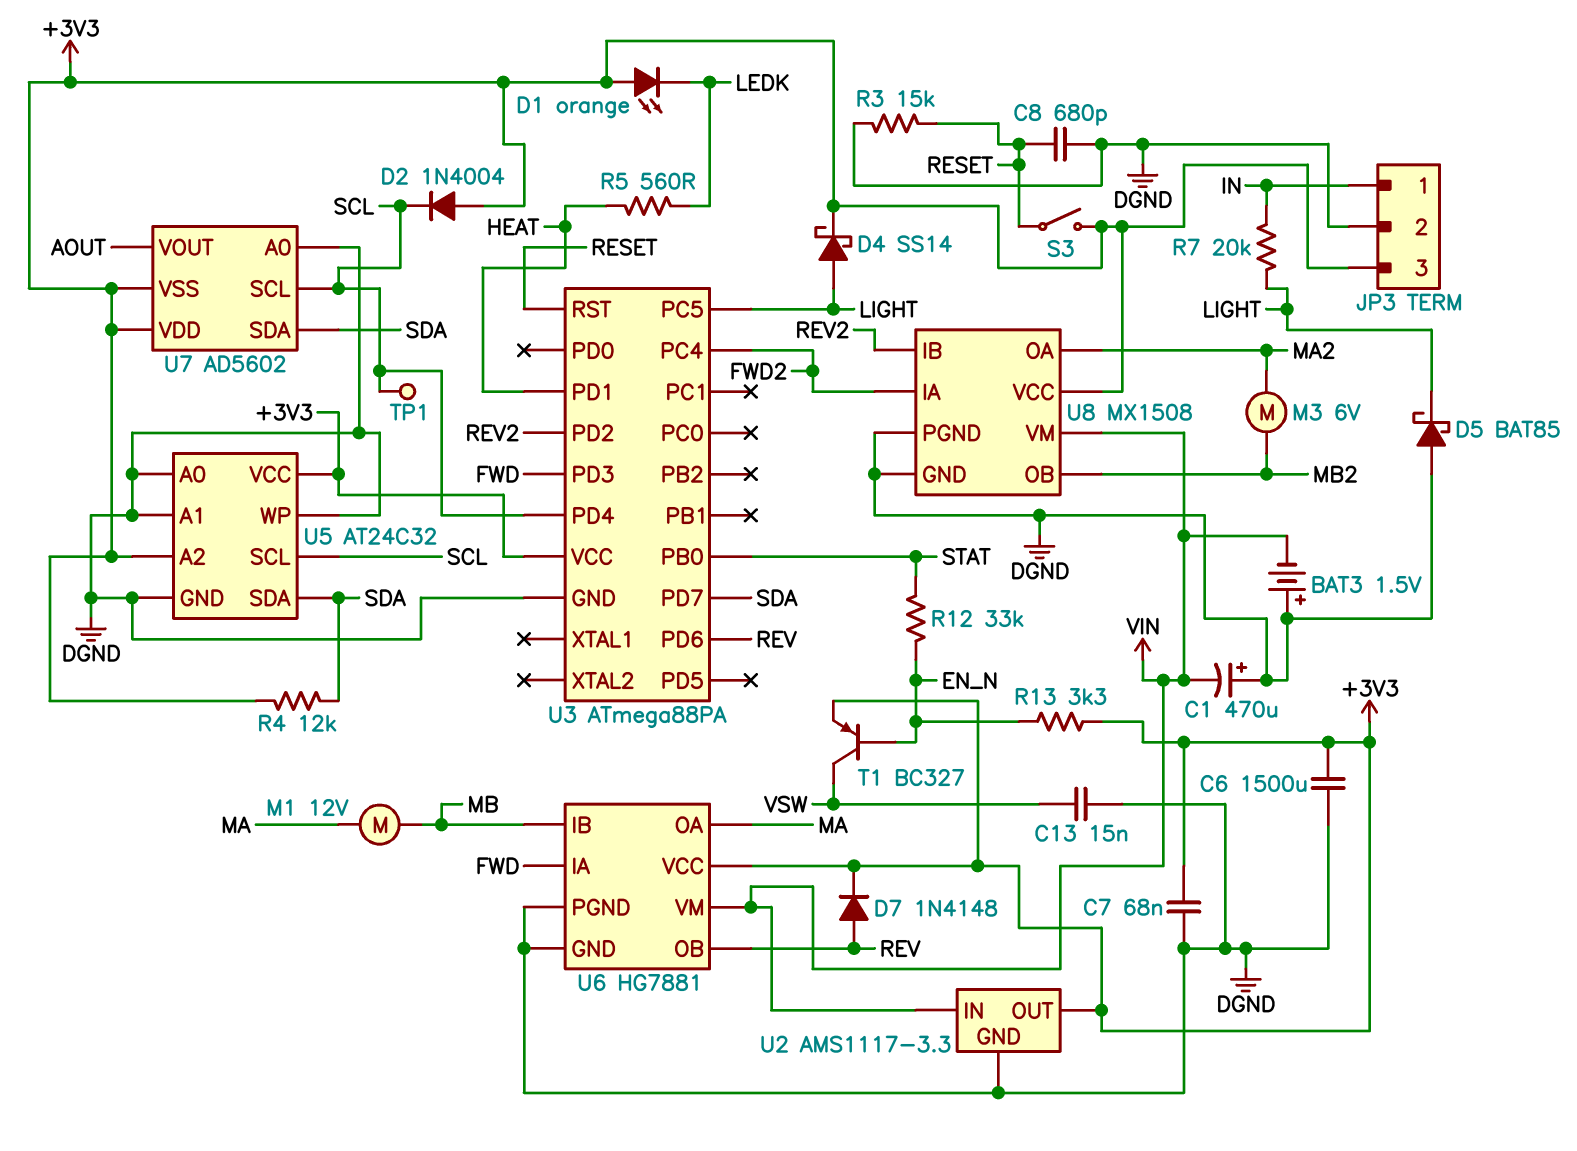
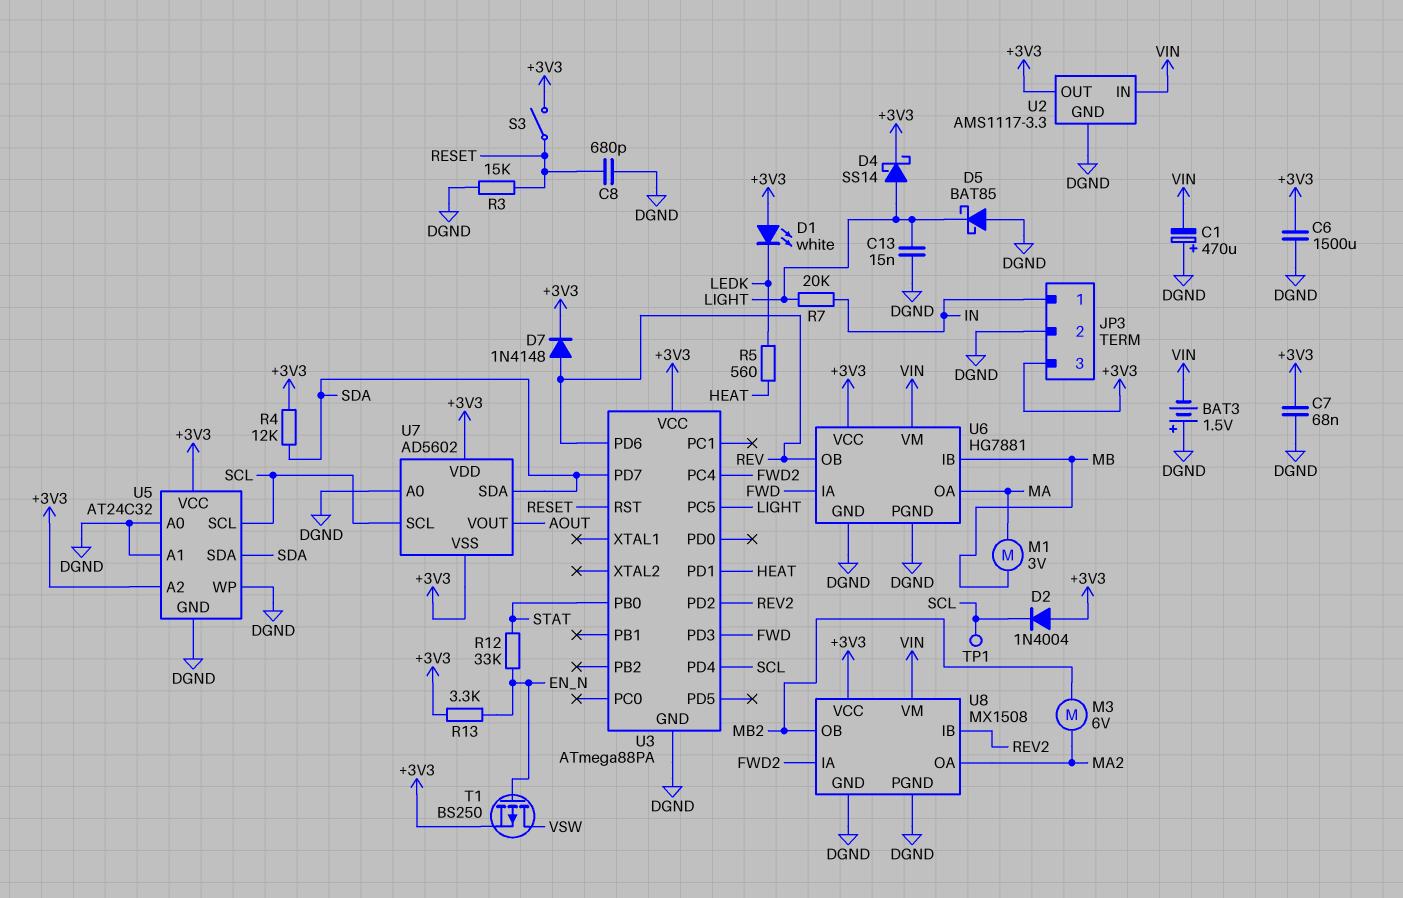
C13: 15nF (DGND, VSW) -> 15nF (DGND, LIGHT)
D1: LED orange (A +3V3, K LEDK) -> LED white (A +3V3, K LEDK)
M1: motor 12V (MA, MB) -> motor 3V (MA, MB)
T1: PNP BC327 (B EN_N, C VSW, E +3V3) -> PMOS BS250 (G EN_N, D VSW, S +3V3)

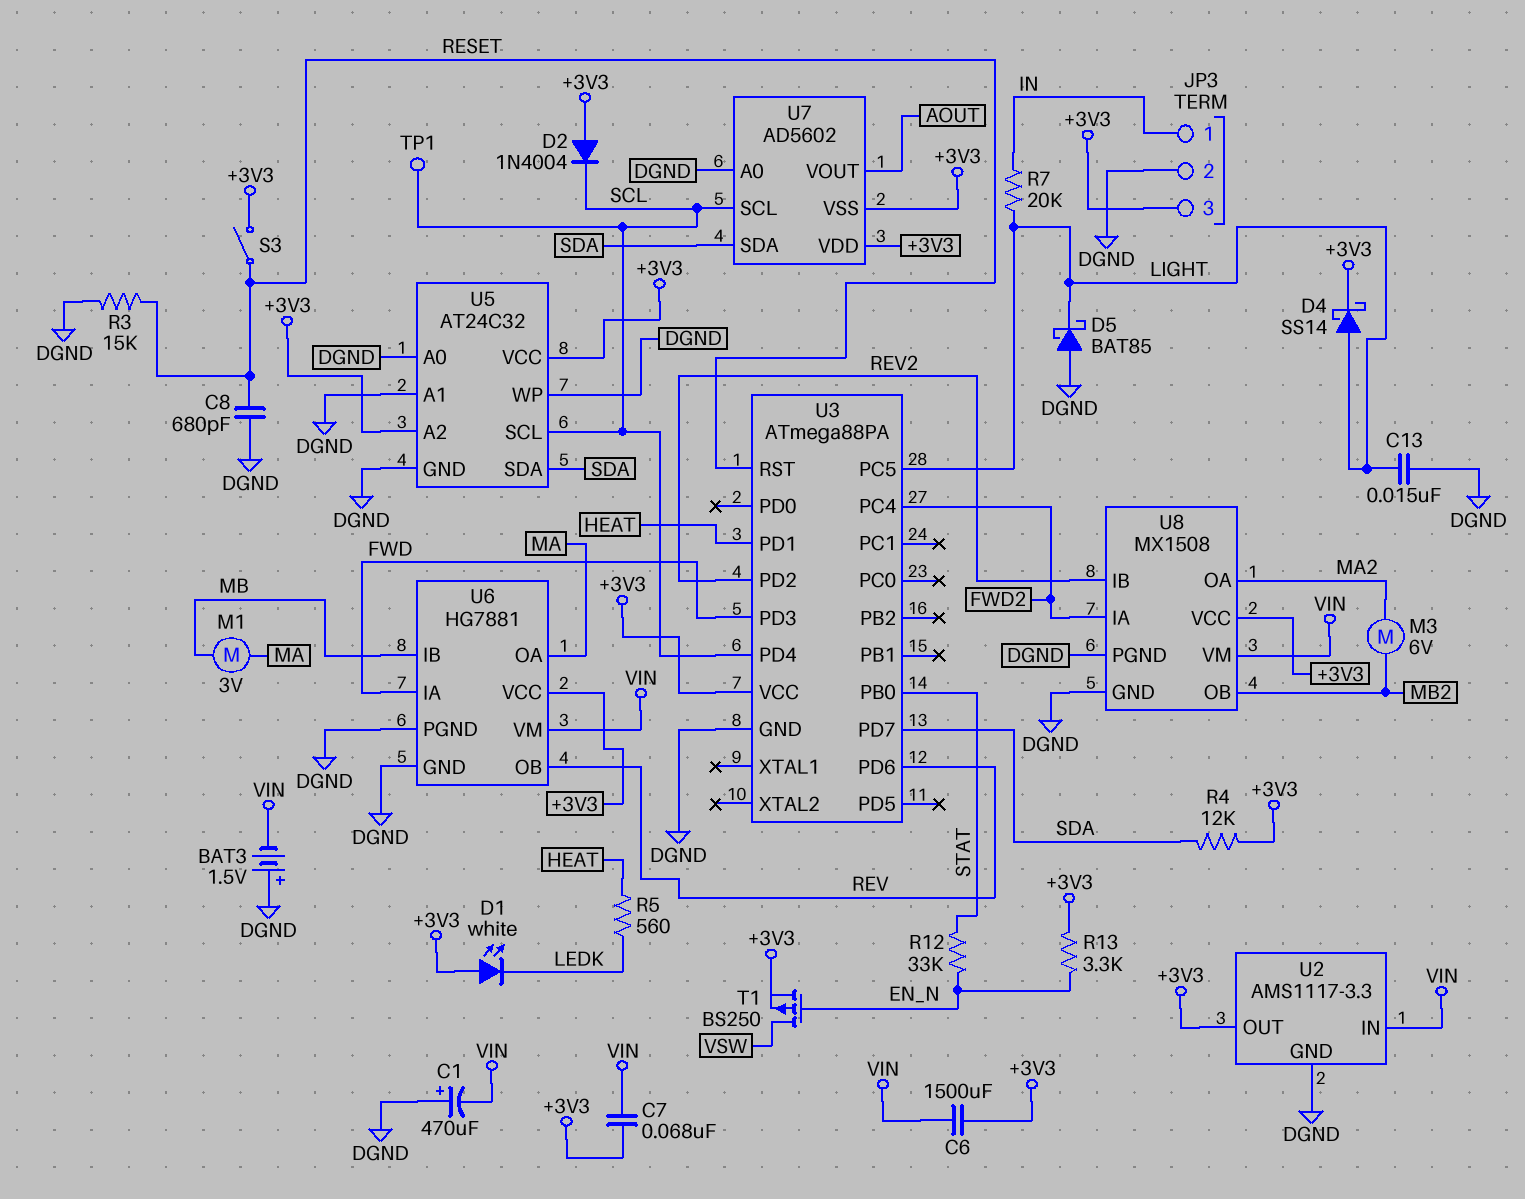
C6: 1500uF (+3V3, DGND) -> 1500uF (+3V3, VIN)
C7: 68nF (+3V3, DGND) -> 68nF (+3V3, VIN)
D7: diode 1N4148 (A REV, K +3V3) -> none

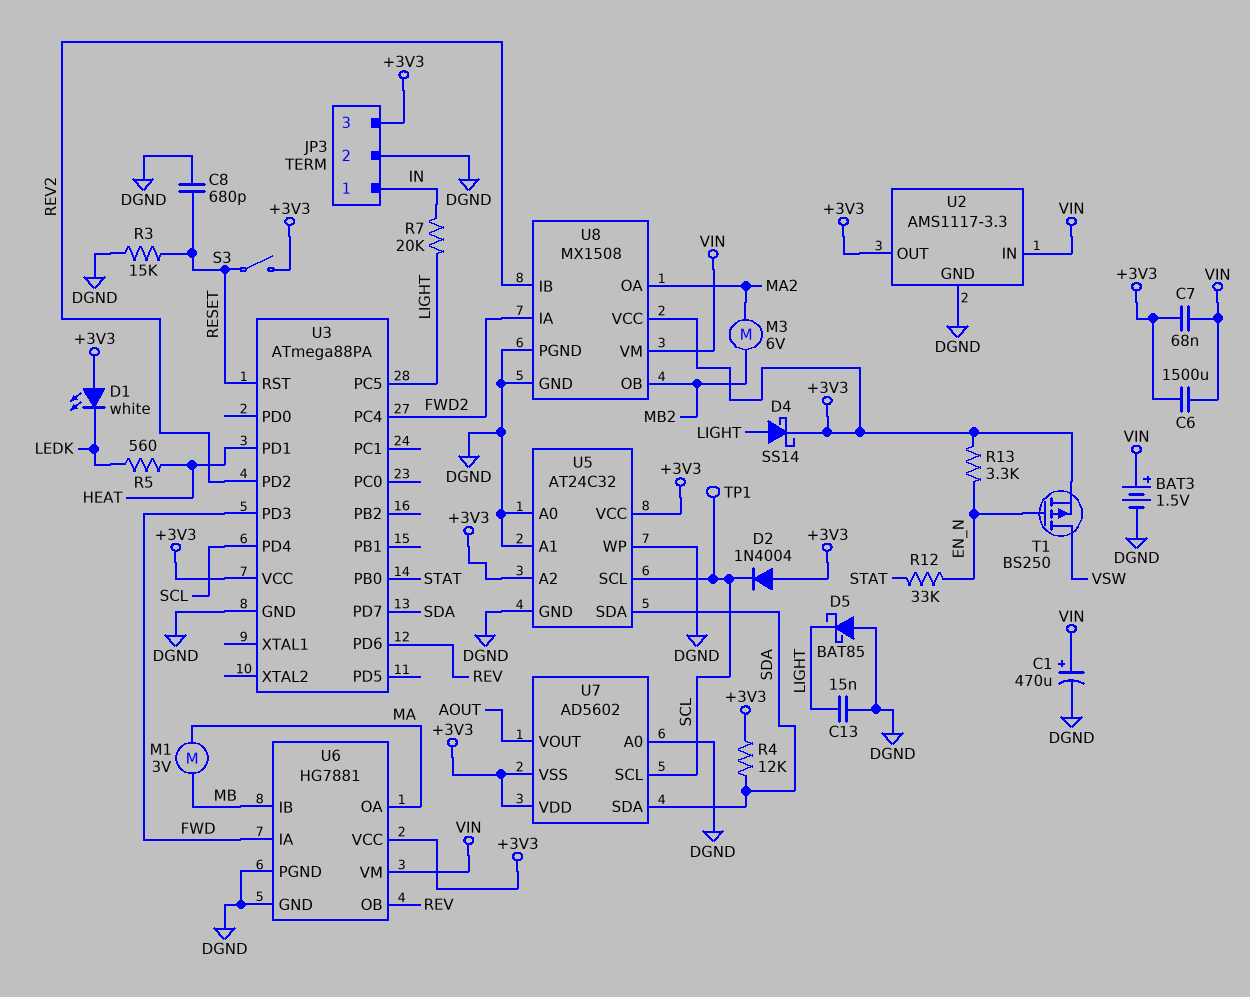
BAT3: 1.5V (plus DGND, minus VIN) -> 1.5V (plus VIN, minus DGND)
C1: 470uF (plus DGND, minus VIN) -> 470uF (plus VIN, minus DGND)

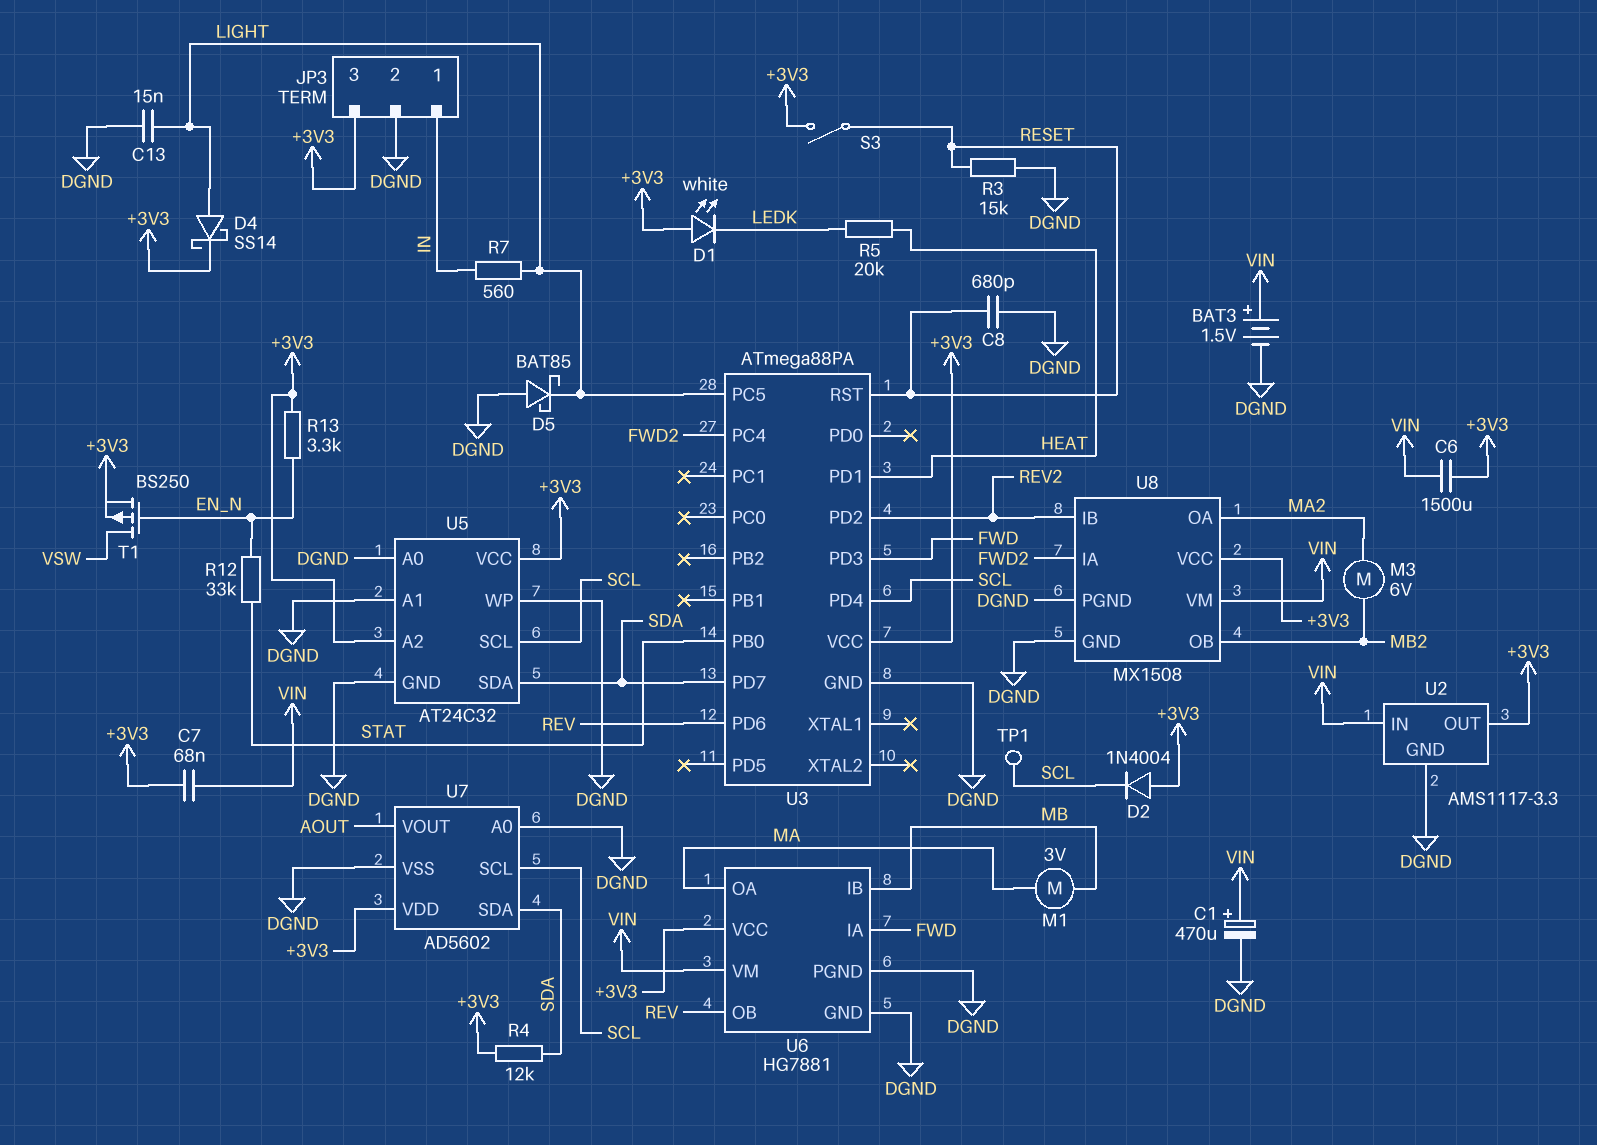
R5: 560 (HEAT, LEDK) -> 20k (HEAT, LEDK)
R7: 20k (IN, LIGHT) -> 560 (IN, LIGHT)
U7 pin VSS: +3V3 -> DGND

